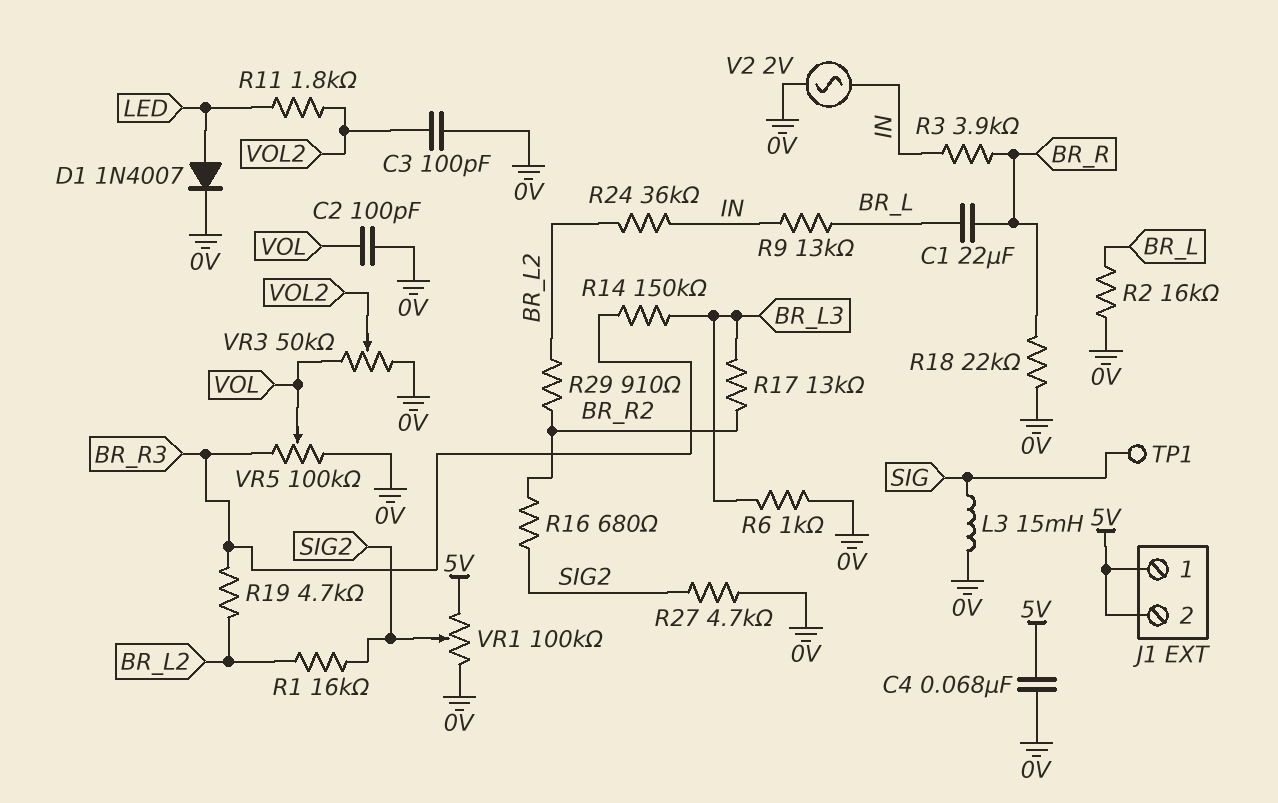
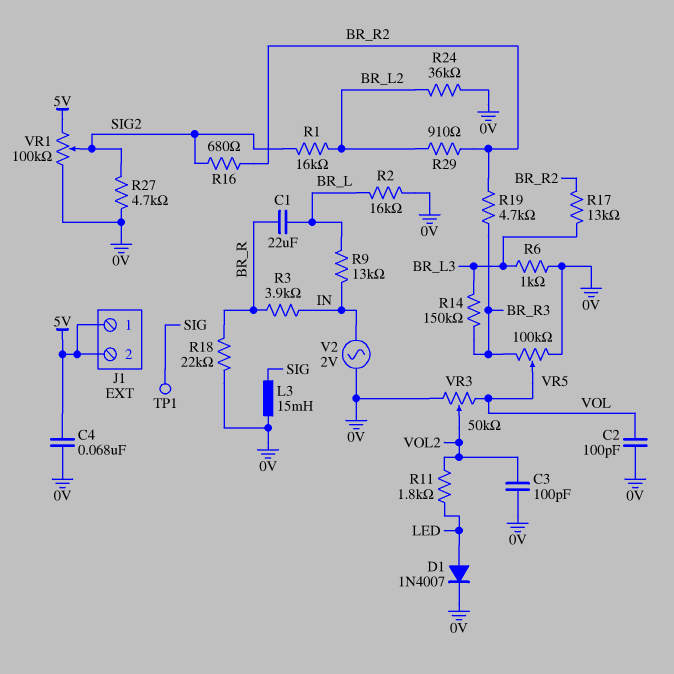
R19: 4.7k (BR_L2, BR_R3) -> 4.7k (BR_R2, BR_R3)
R24: 36k (BR_L2, IN) -> 36k (0V, BR_L2)

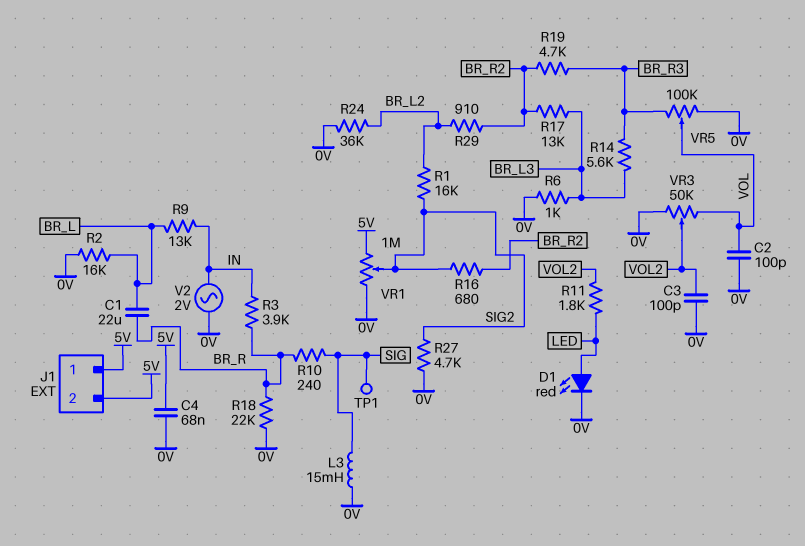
D1: diode 1N4007 (A LED, K 0V) -> LED red (A LED, K 0V)
R10: none -> 240 (BR_R, SIG)
R14: 150k (BR_L3, BR_R3) -> 5.6k (BR_L3, BR_R3)
VR1: 100k (0V, 5V, wiper SIG2) -> 1M (0V, 5V, wiper SIG2)

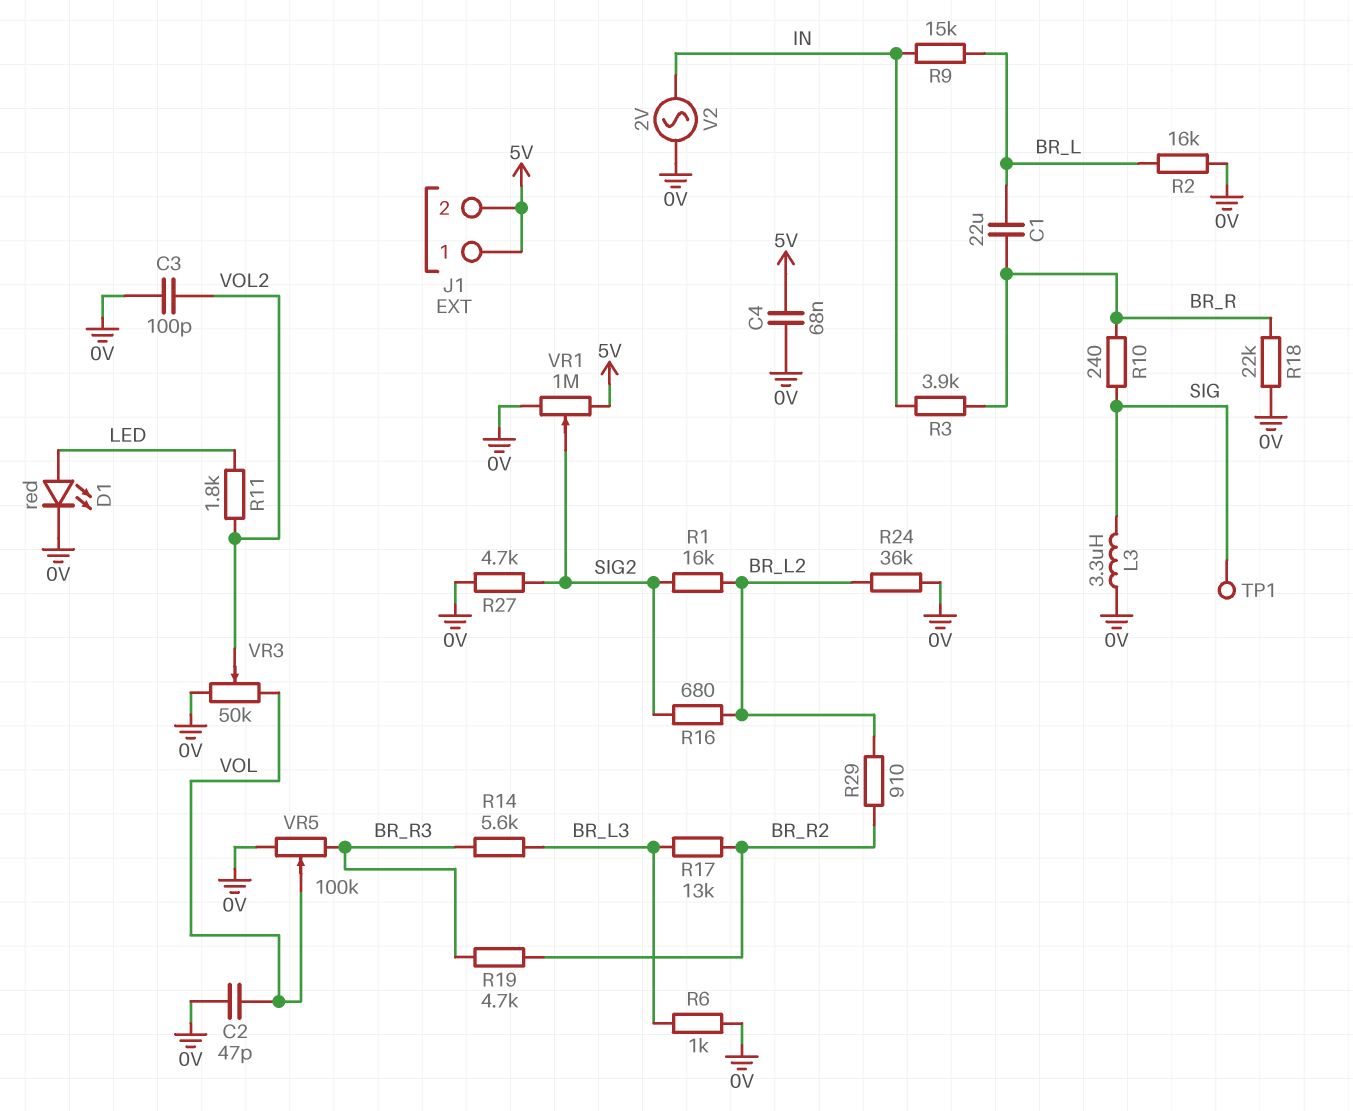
C2: 100pF (0V, VOL) -> 47pF (0V, VOL)
L3: 15mH (0V, SIG) -> 3.3uH (0V, SIG)
R9: 13k (BR_L, IN) -> 15k (BR_L, IN)
R16: 680 (BR_R2, SIG2) -> 680 (BR_L2, SIG2)

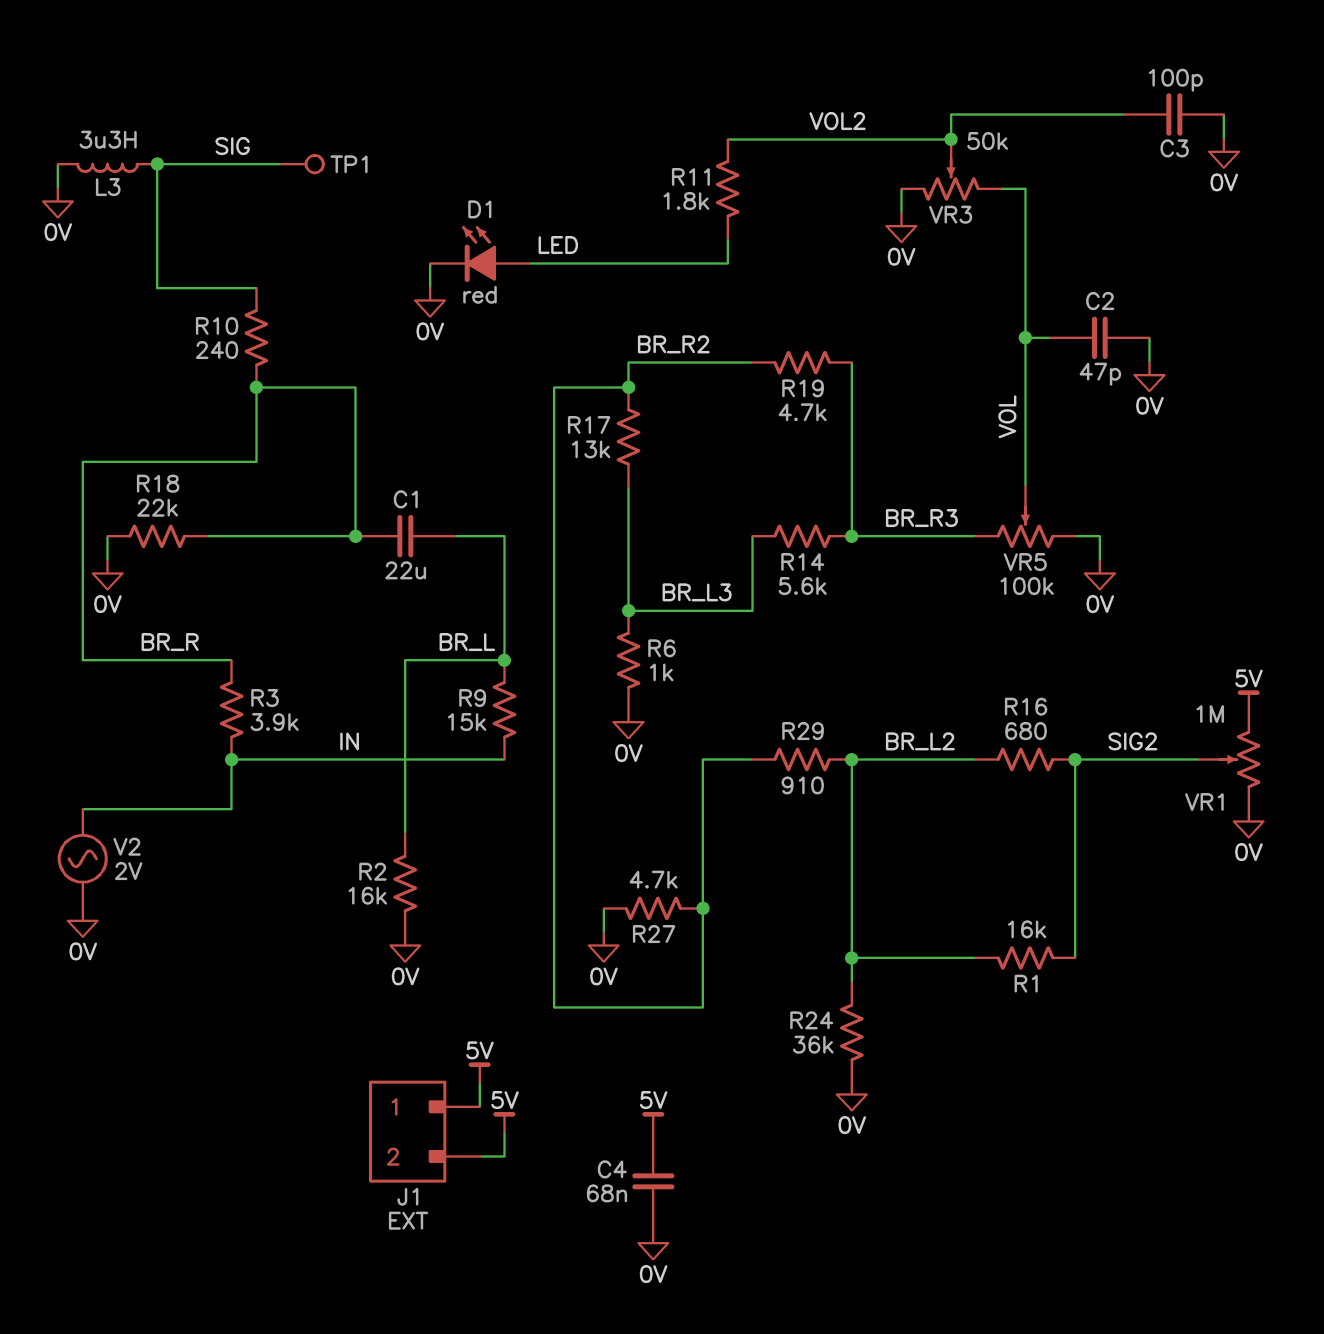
R27: 4.7k (0V, SIG2) -> 4.7k (0V, BR_R2)

